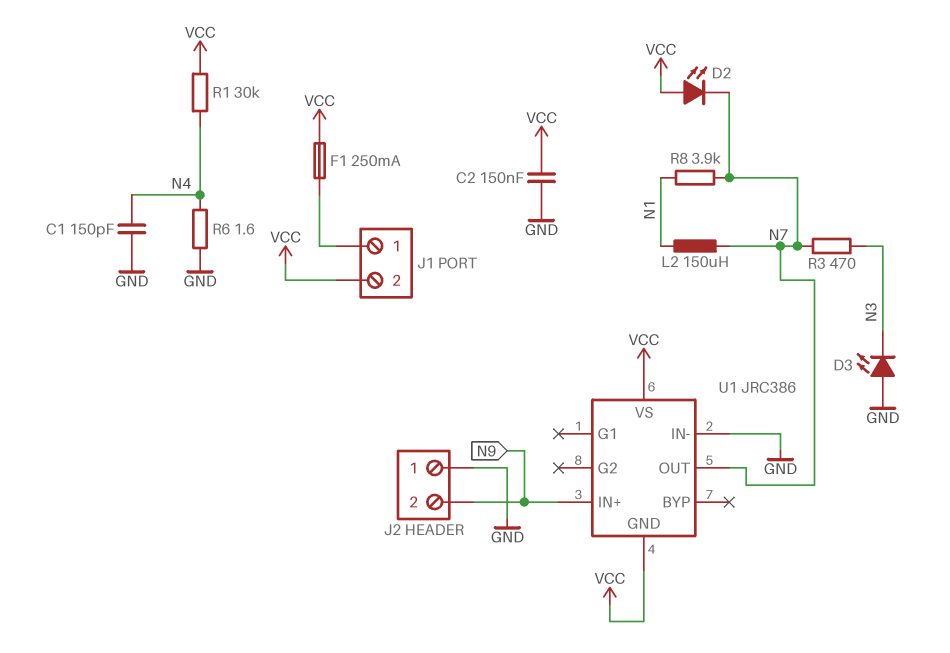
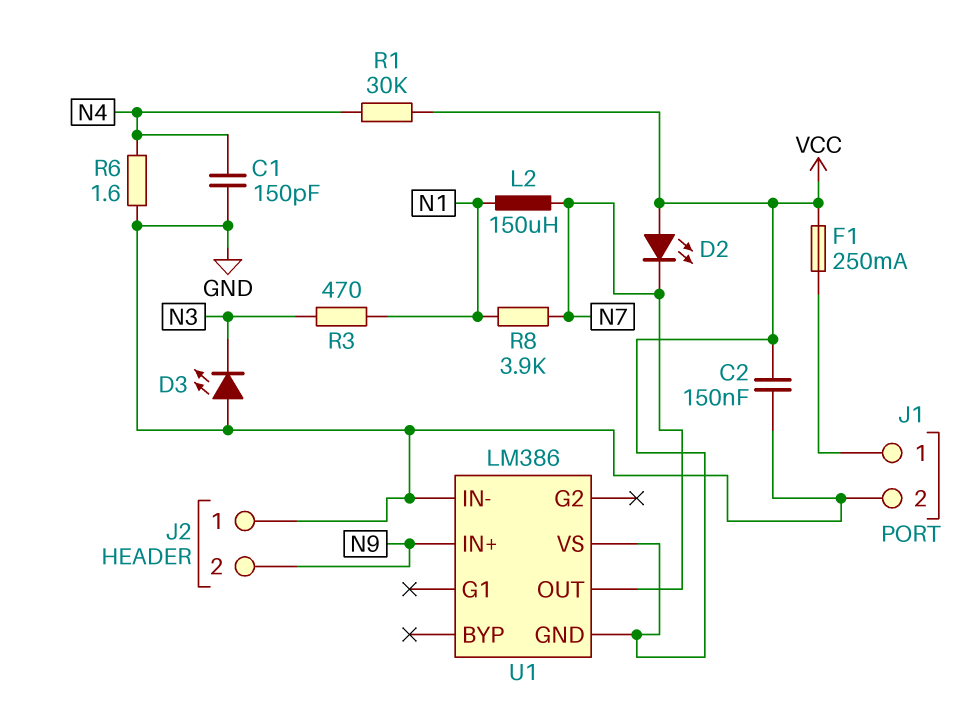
J1 pin 2: VCC -> GND
R3: 470 (N3, N7) -> 470 (N1, N3)
U1: JRC386 -> LM386

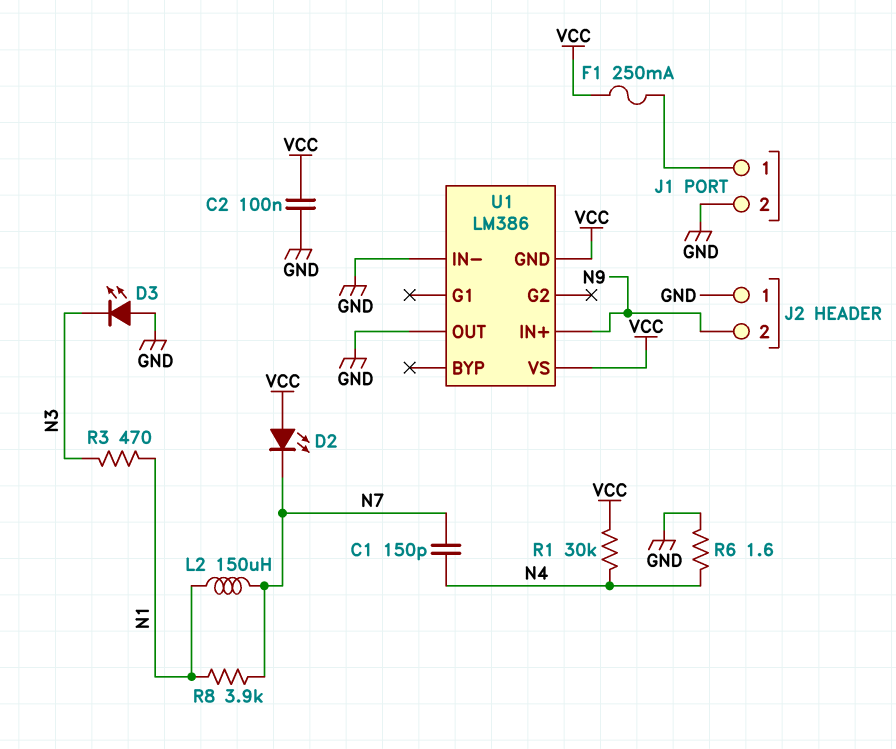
C1: 150pF (GND, N4) -> 150pF (N4, N7)
C2: 150nF (GND, VCC) -> 100nF (GND, VCC)
U1 pin OUT: N7 -> GND

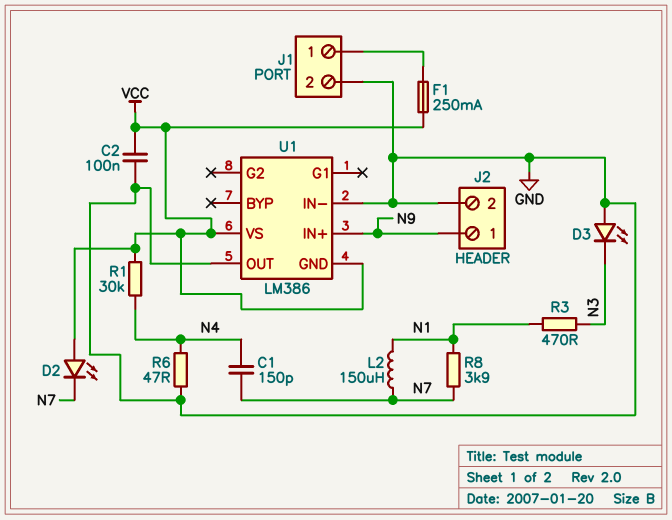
J2 pin 1: GND -> N9
J2 pin 2: N9 -> GND
R6: 1.6 (GND, N4) -> 47 (GND, N4)

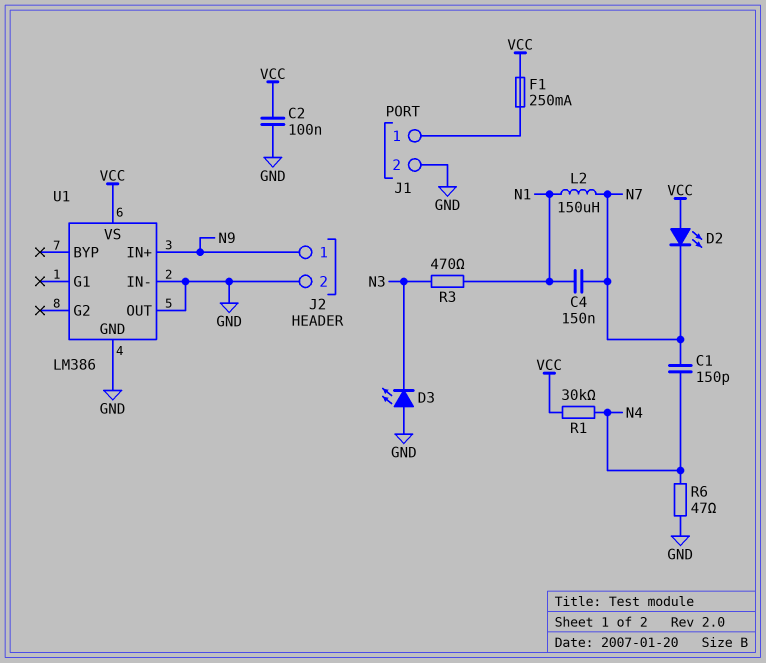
C4: none -> 150nF (N1, N7)
R8: 3.9k (N1, N7) -> none
U1 pin GND: VCC -> GND

